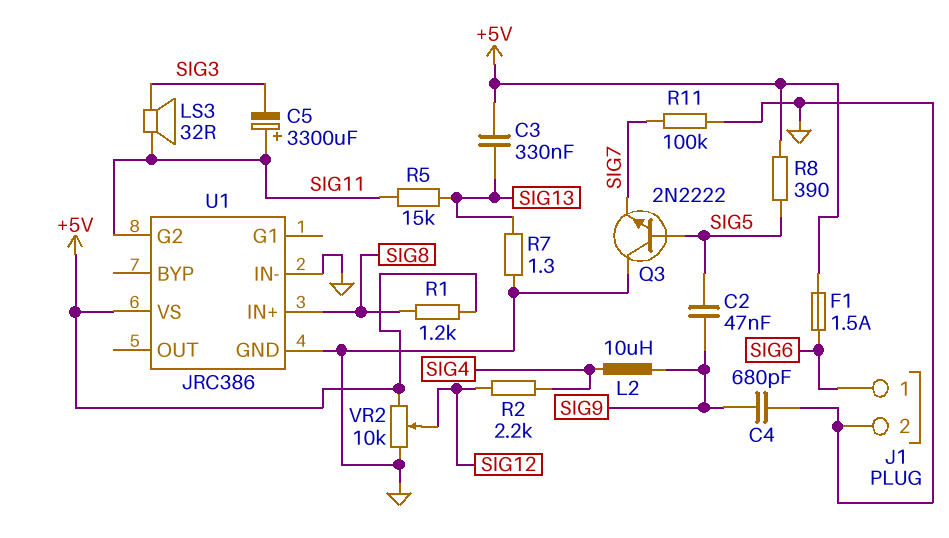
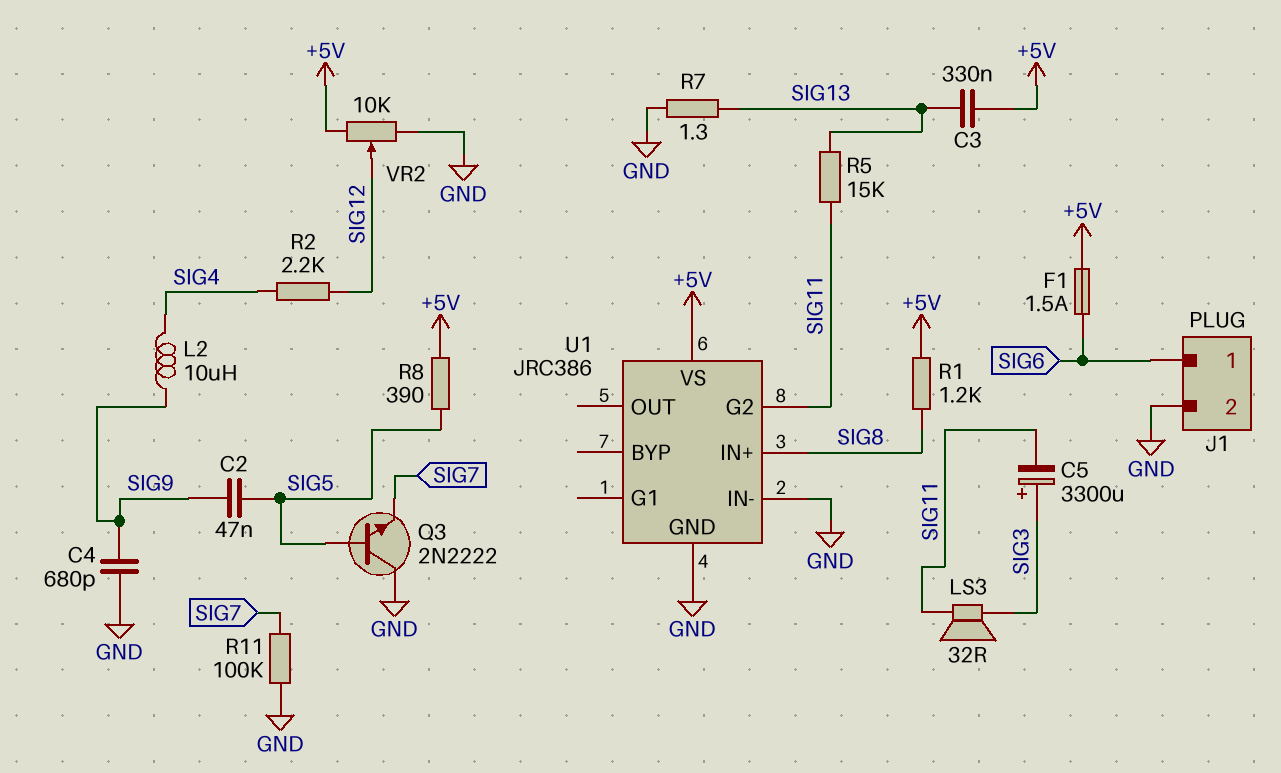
C5: 3300uF (plus SIG11, minus SIG3) -> 3300uF (plus SIG3, minus SIG11)

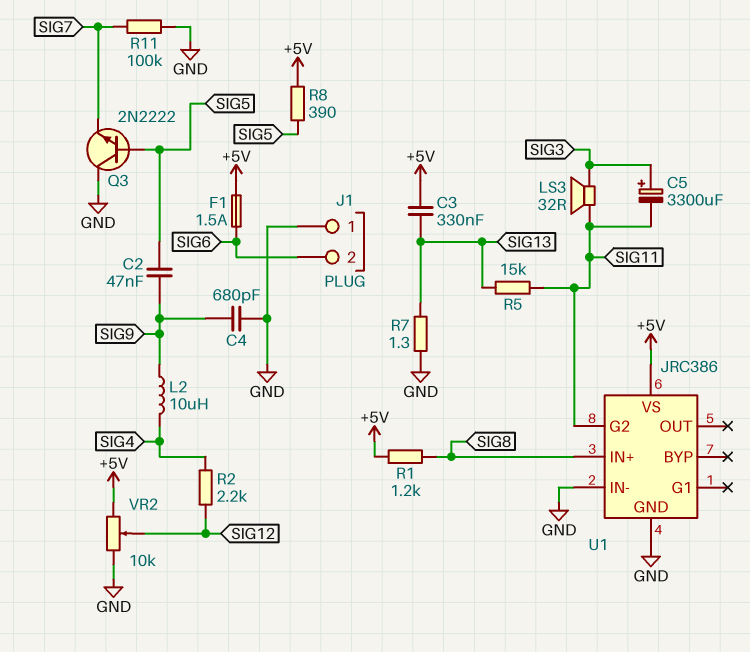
J1 pin 1: SIG6 -> GND
J1 pin 2: GND -> SIG6

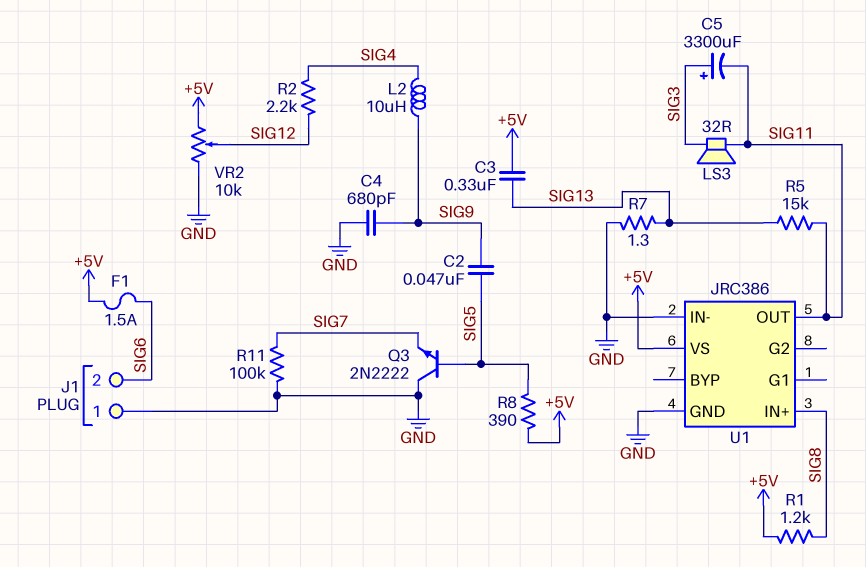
U1 pin G2: SIG11 -> none
U1 pin OUT: none -> SIG11

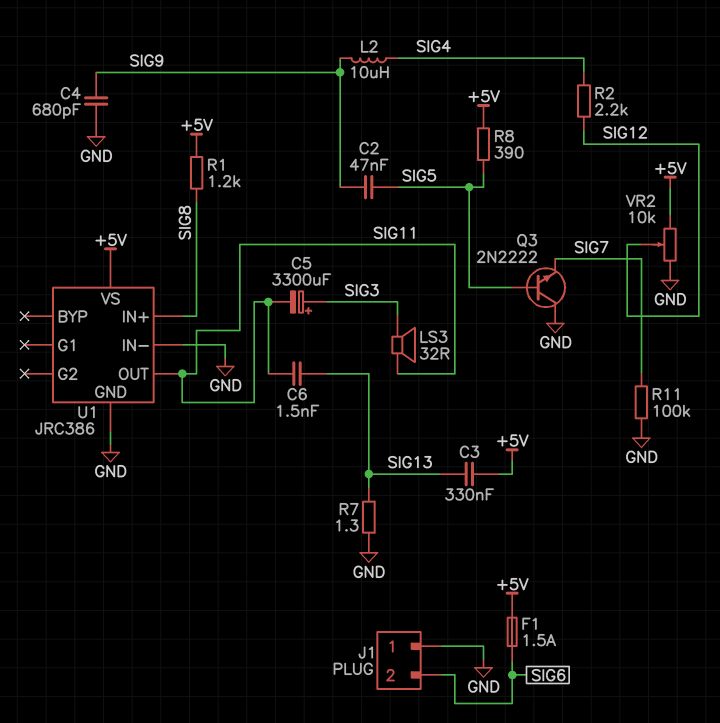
C6: none -> 1.5nF (SIG11, SIG13)
R5: 15k (SIG11, SIG13) -> none

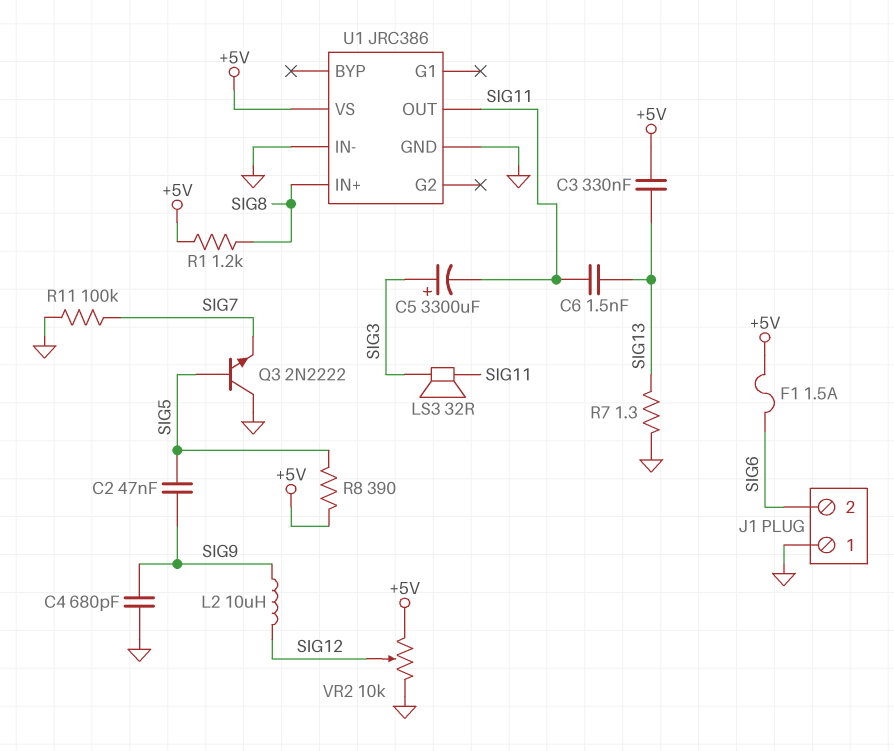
L2: 10uH (SIG4, SIG9) -> 10uH (SIG9, SIG12)
R2: 2.2k (SIG4, SIG12) -> none

